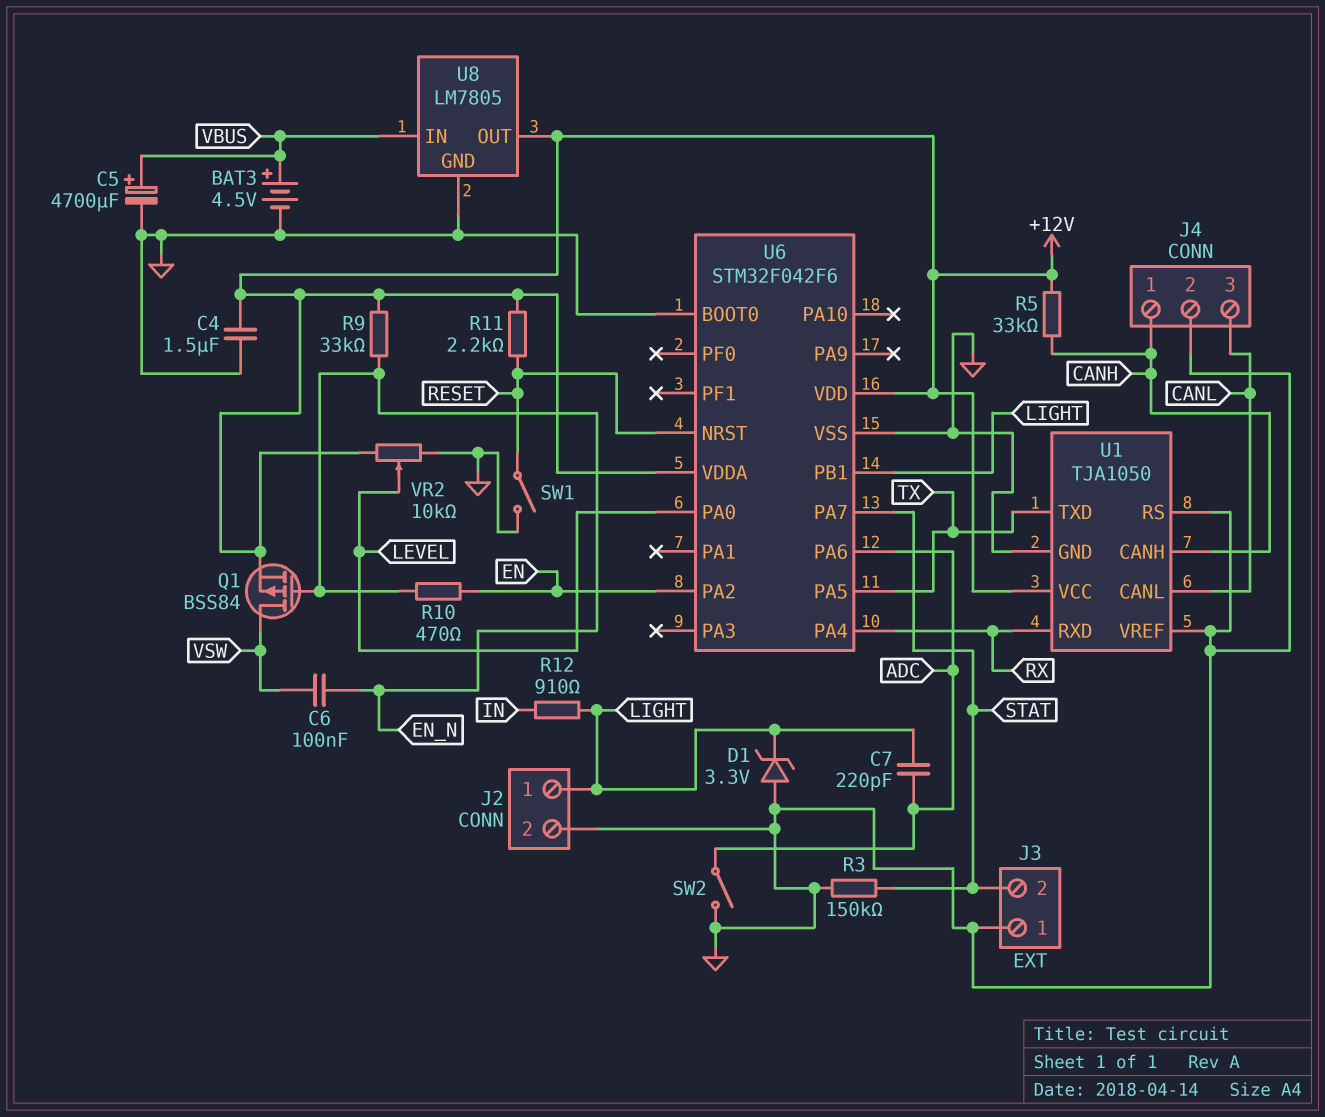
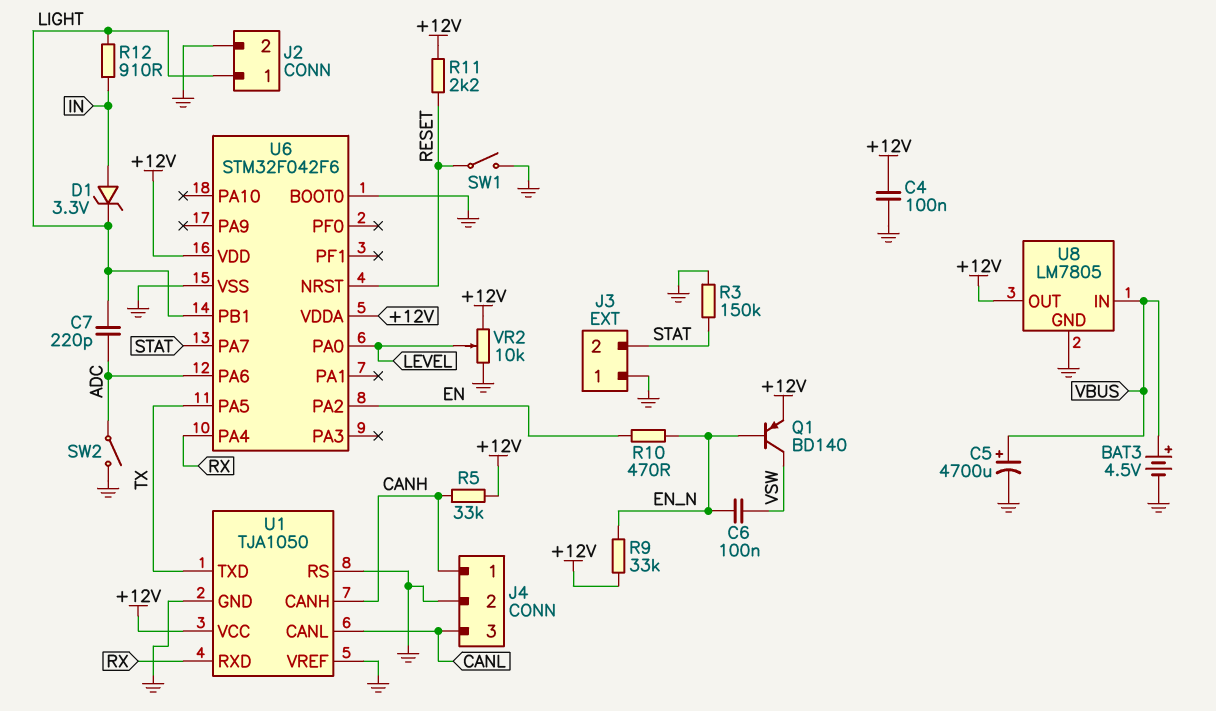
C4: 1.5uF (+12V, GND) -> 100nF (+12V, GND)
D1: zener 3.3V (A GND, K LIGHT) -> zener 3.3V (A IN, K LIGHT)
Q1: PMOS BSS84 (G EN_N, D VSW, S +12V) -> PNP BD140 (B EN_N, C VSW, E +12V)

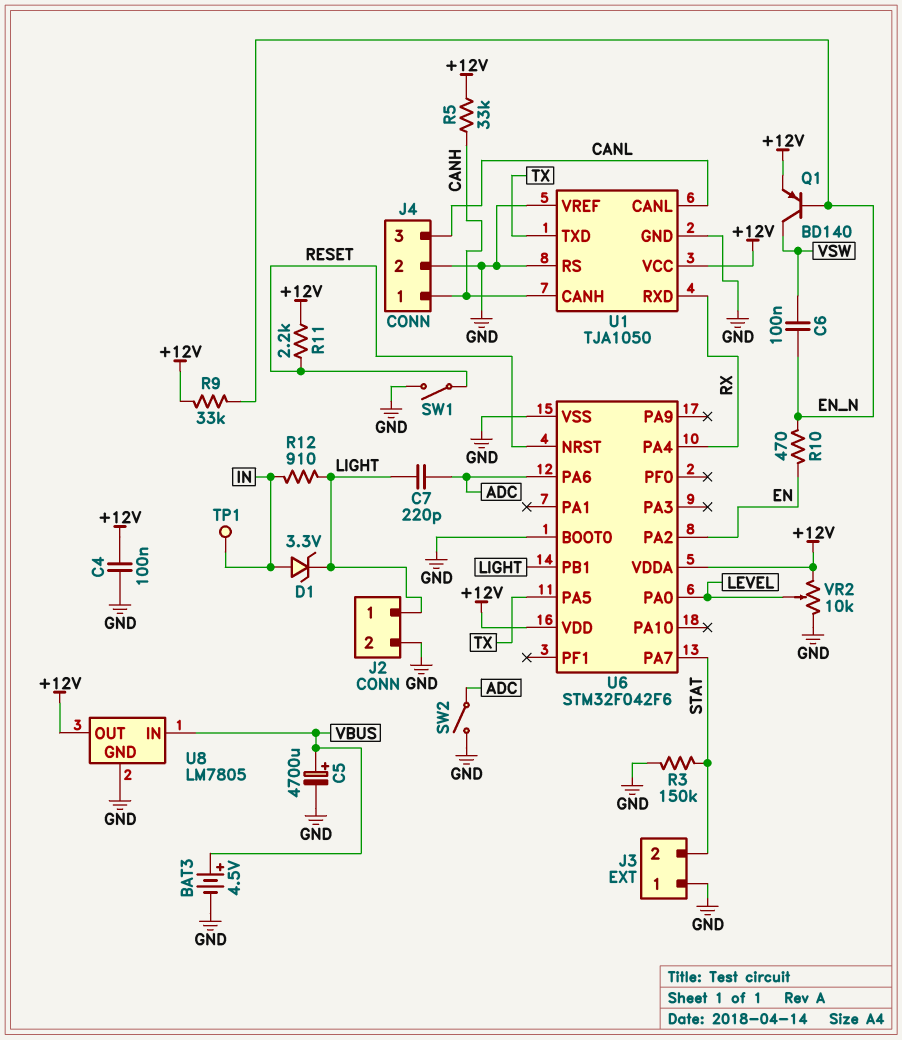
TP1: none -> test point (IN)

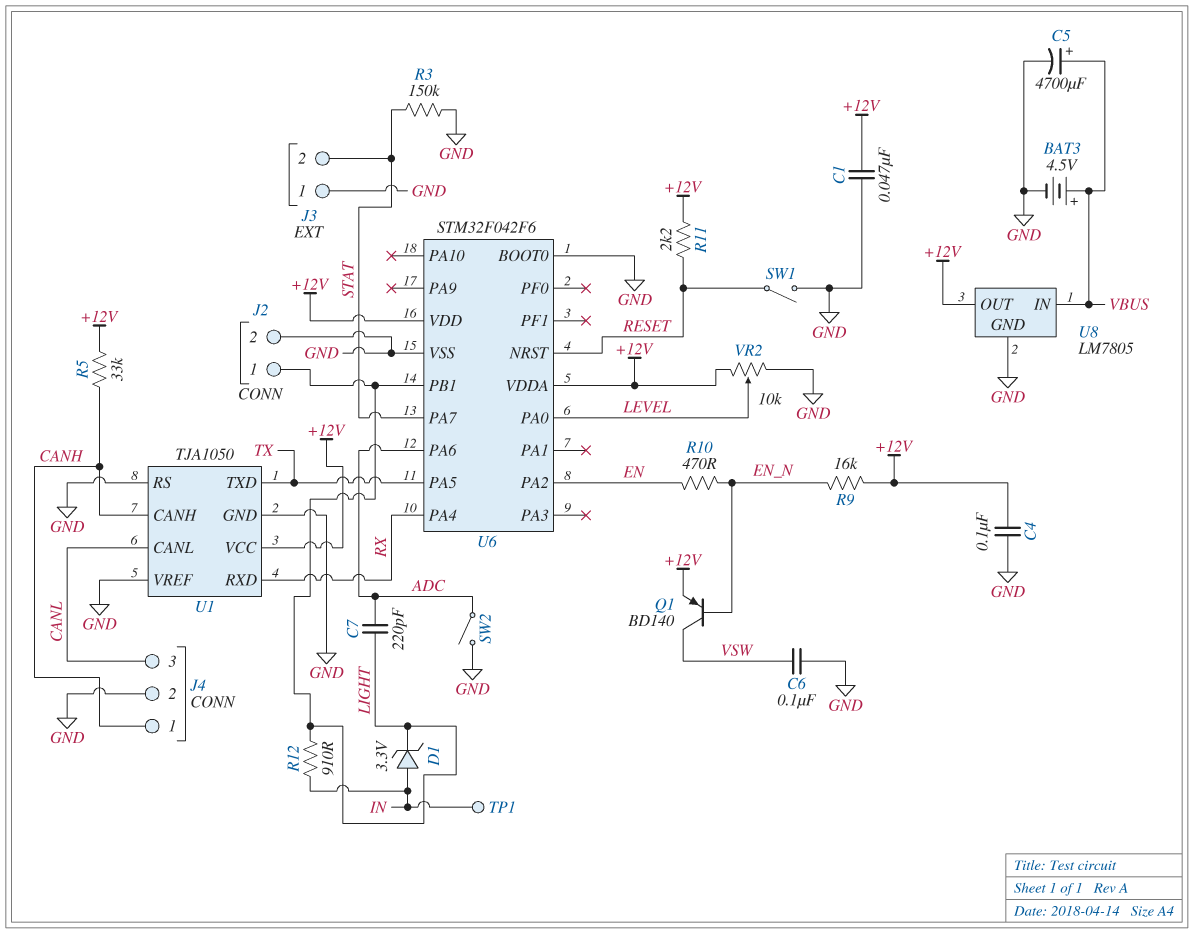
C1: none -> 47nF (+12V, GND)
C6: 100nF (EN_N, VSW) -> 100nF (GND, VSW)
R9: 33k (+12V, EN_N) -> 16k (+12V, EN_N)

